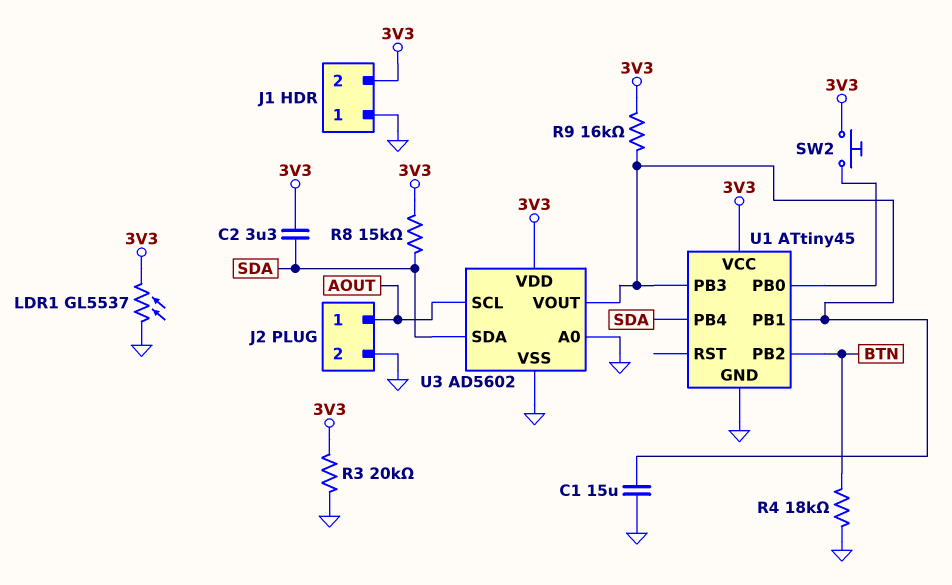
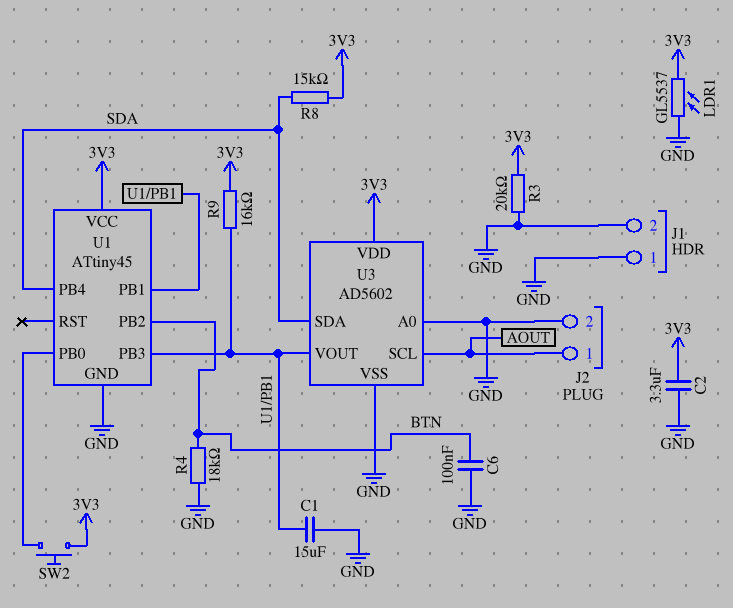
C2: 3.3uF (3V3, SDA) -> 3.3uF (3V3, GND)
C6: none -> 100nF (BTN, GND)
J1 pin 2: 3V3 -> GND

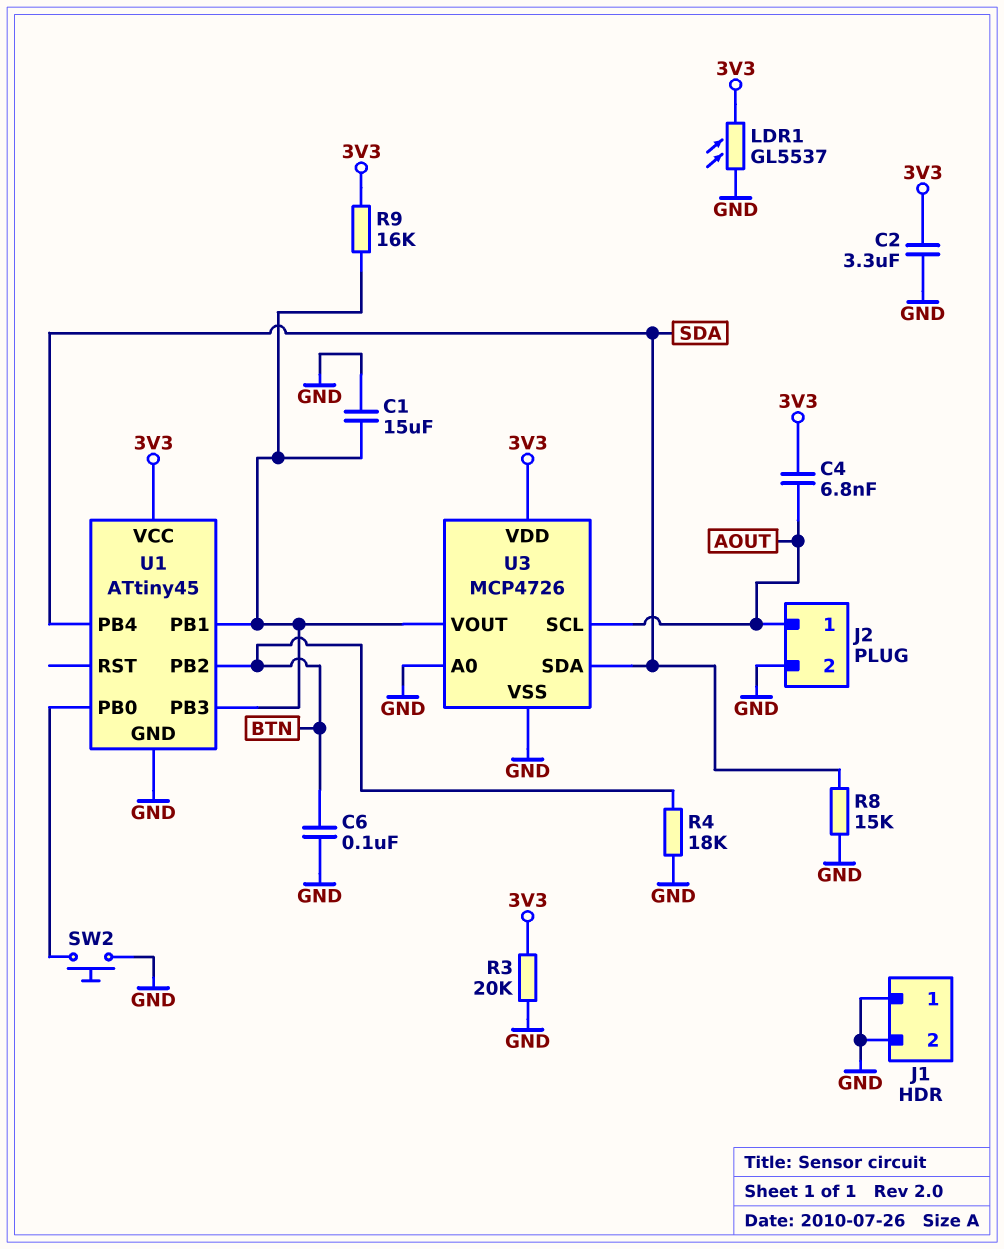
C4: none -> 6.8nF (3V3, AOUT)
R8: 15k (3V3, SDA) -> 15k (GND, SDA)
SW2: button (3V3, U1/PB0) -> button (GND, U1/PB0)
U3: AD5602 -> MCP4726

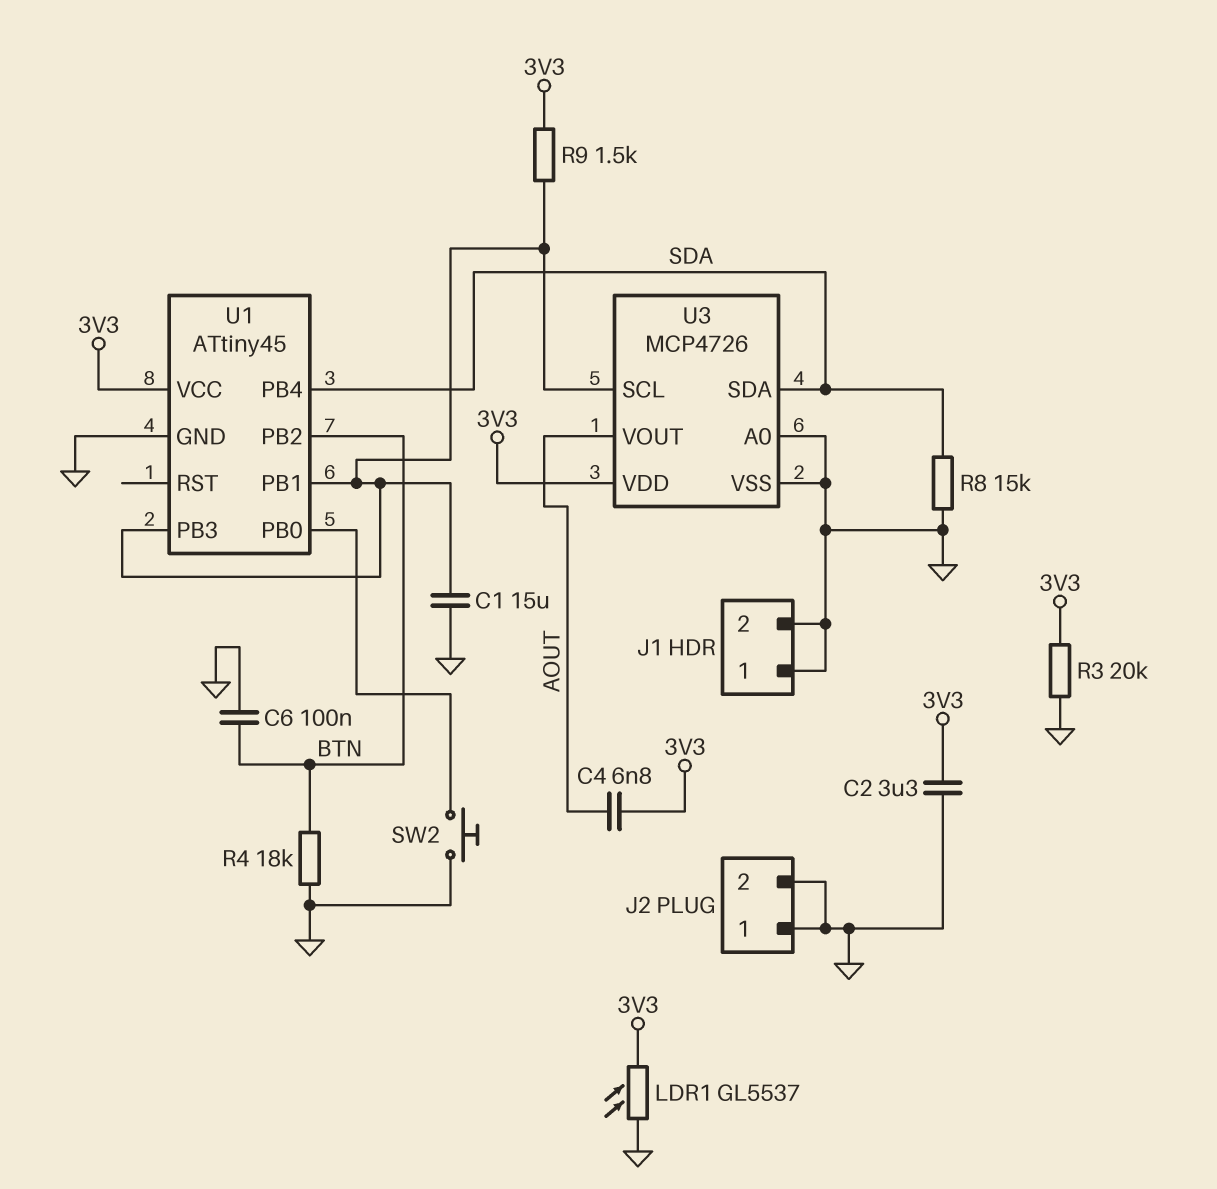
J2 pin 1: AOUT -> GND
R9: 16k (3V3, U1/PB1) -> 1.5k (3V3, U1/PB1)
U3 pin SCL: AOUT -> U1/PB1
U3 pin VOUT: U1/PB1 -> AOUT

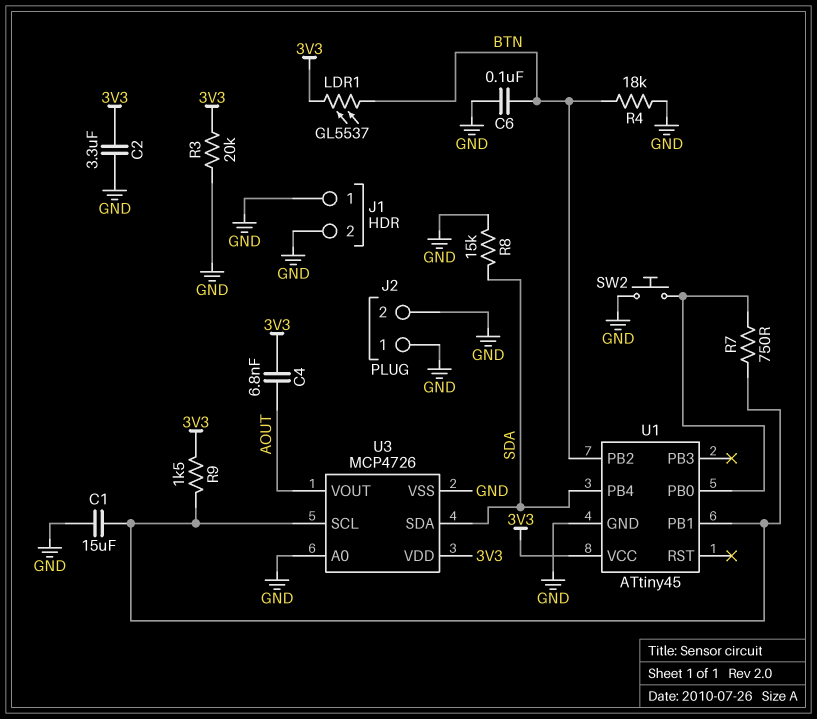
LDR1: GL5537 (3V3, GND) -> GL5537 (3V3, BTN)
R7: none -> 750 (U1/PB0, U1/PB1)
U1 pin PB3: U1/PB1 -> none

